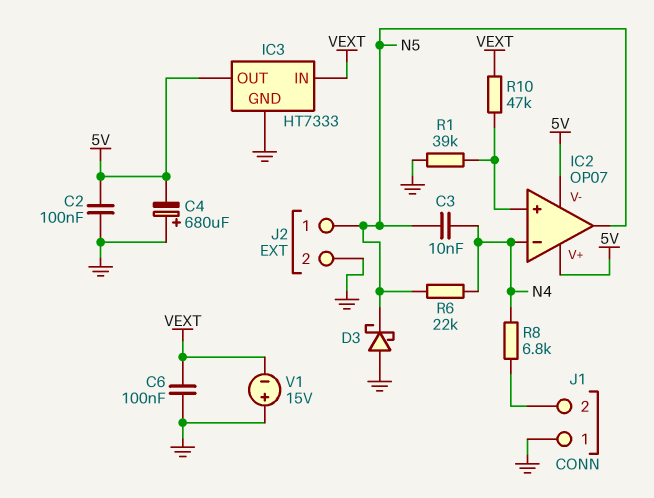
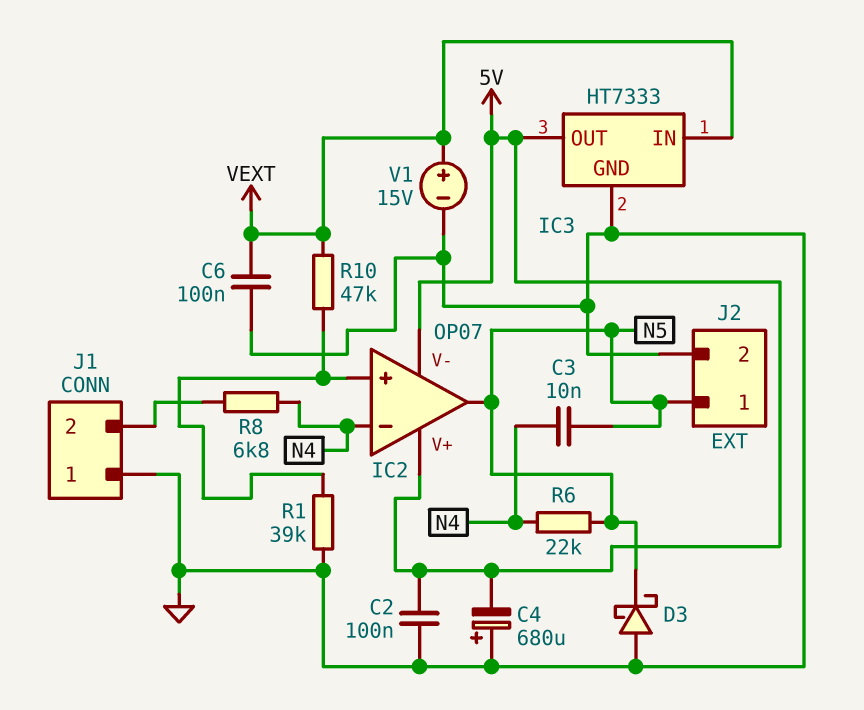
V1: 15V (plus GND, minus VEXT) -> 15V (plus VEXT, minus GND)

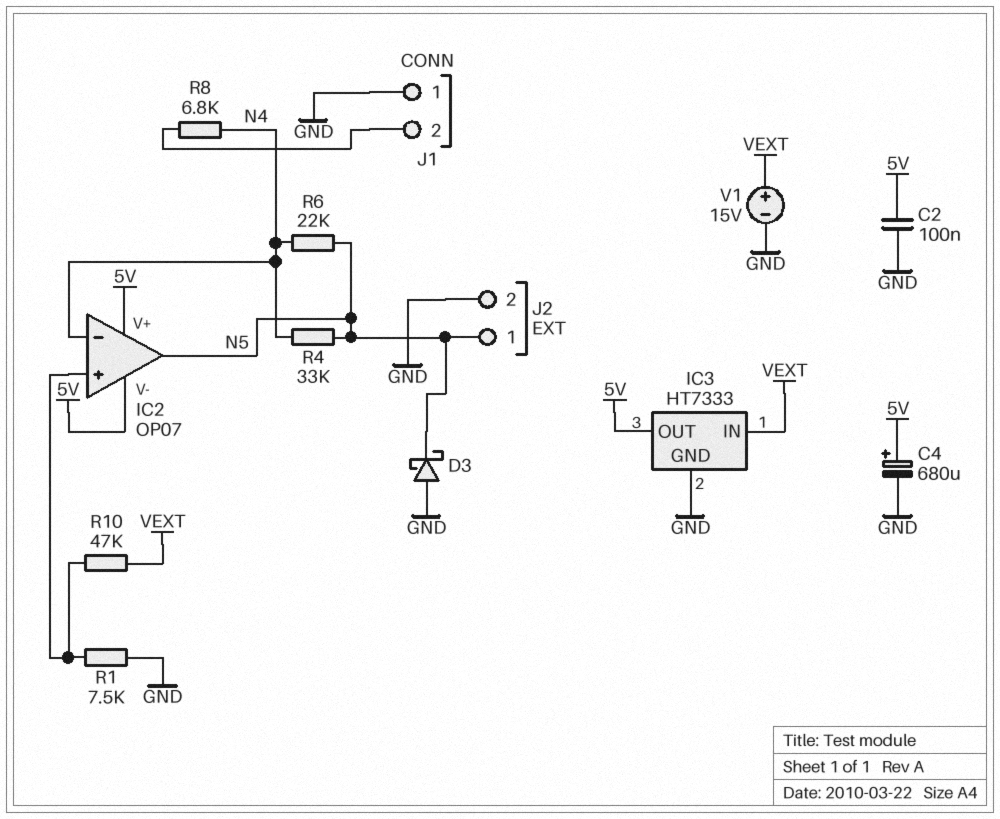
C3: 10nF (N4, N5) -> none
C4: 680uF (plus GND, minus 5V) -> 680uF (plus 5V, minus GND)
C6: 100nF (GND, VEXT) -> none
R1: 39k (GND, IC2/in+) -> 7.5k (GND, IC2/in+)
R4: none -> 33k (N4, N5)

